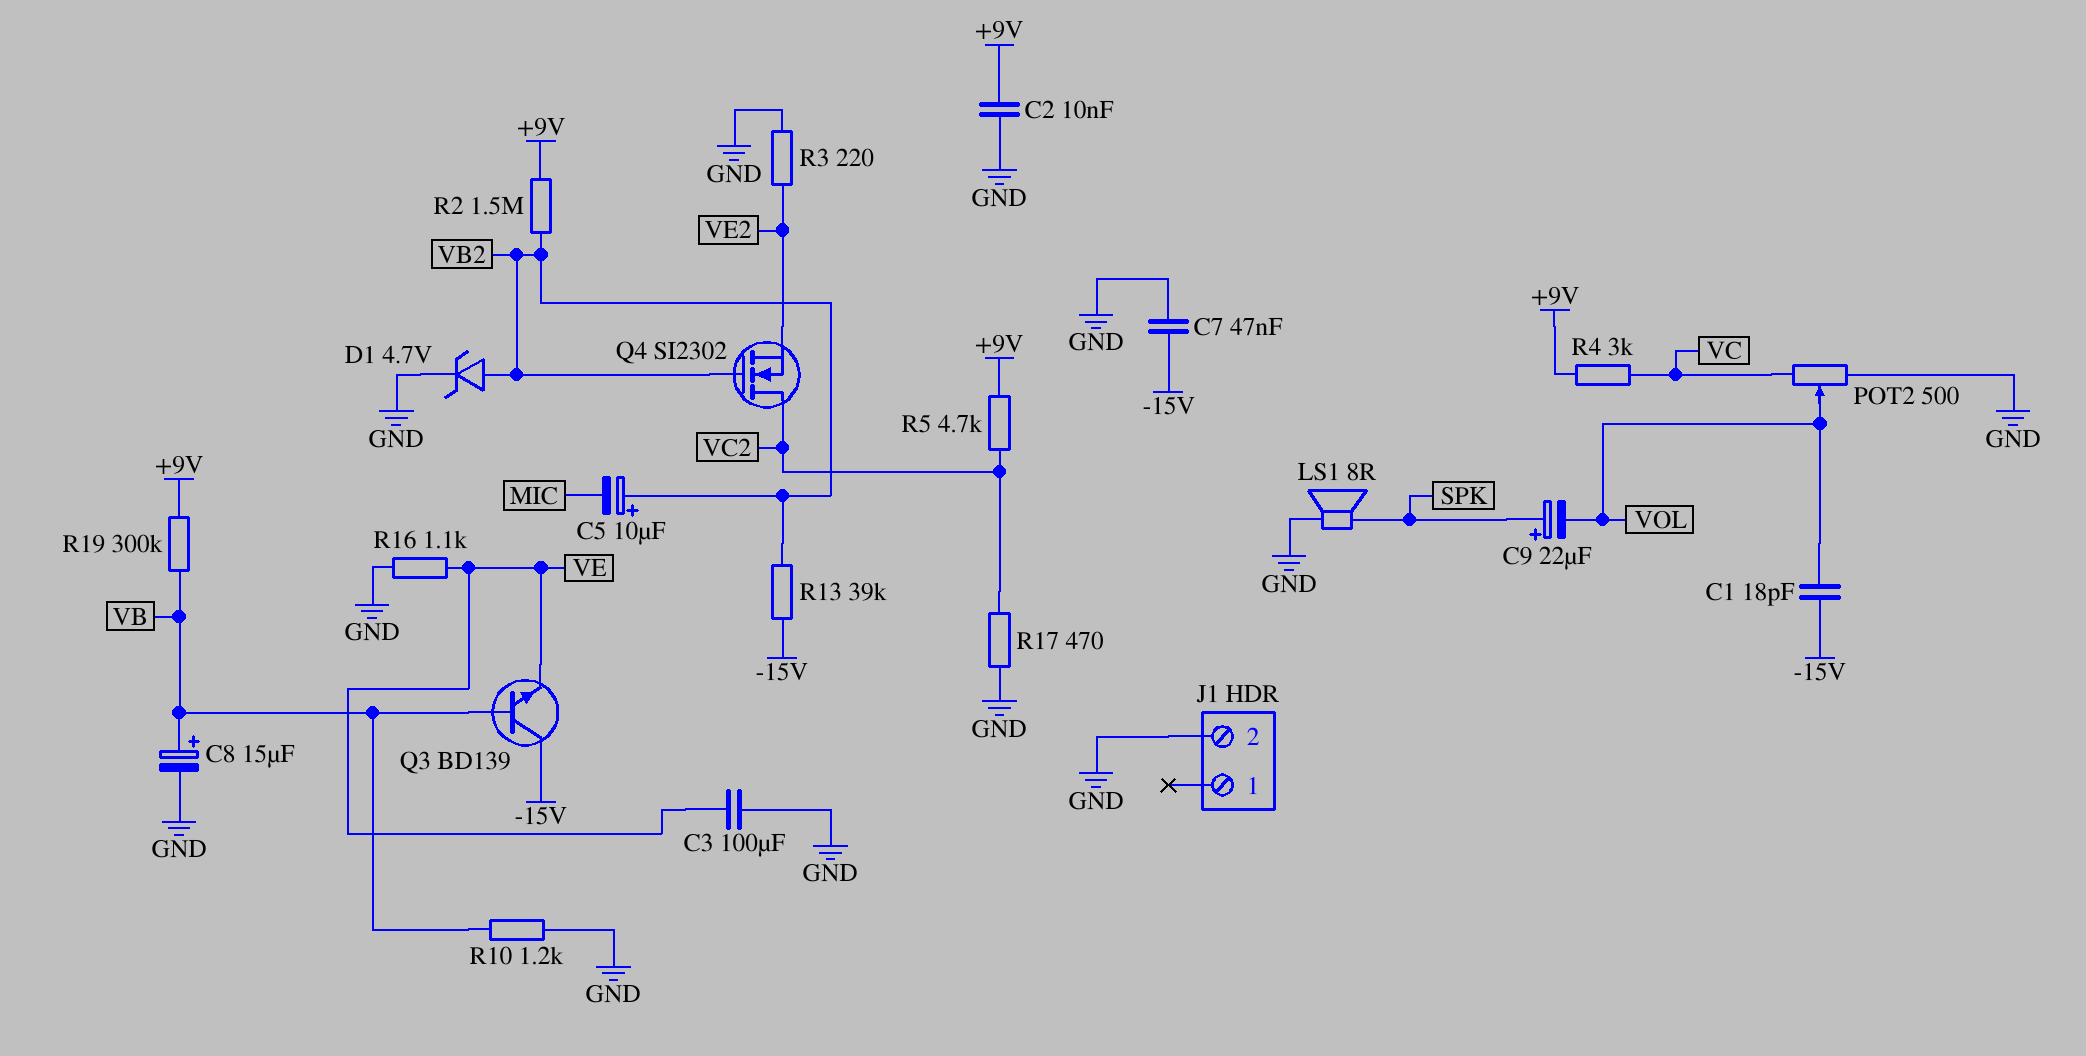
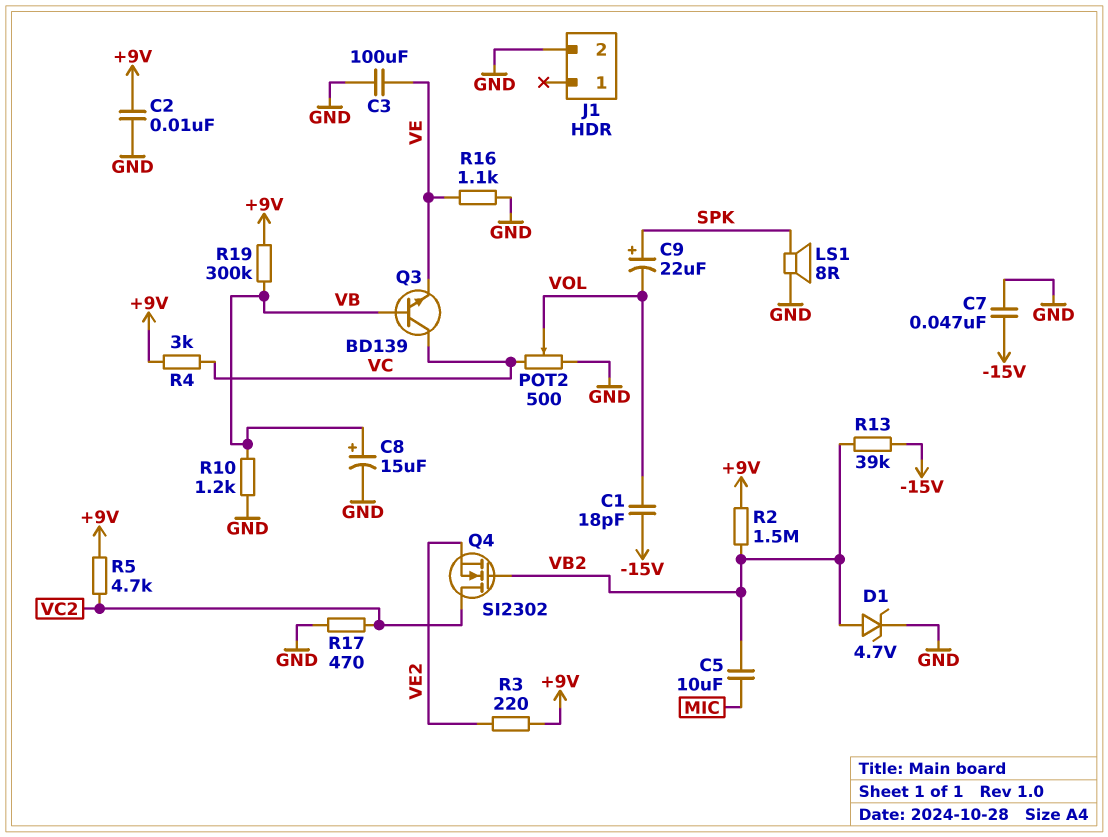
C5: 10uF (plus VB2, minus MIC) -> 10uF (MIC, VB2)
Q3: NPN BD139 (B VB, C -15V, E VE) -> NPN BD139 (B VB, C VC, E VE)
R3: 220 (GND, VE2) -> 220 (+9V, VE2)

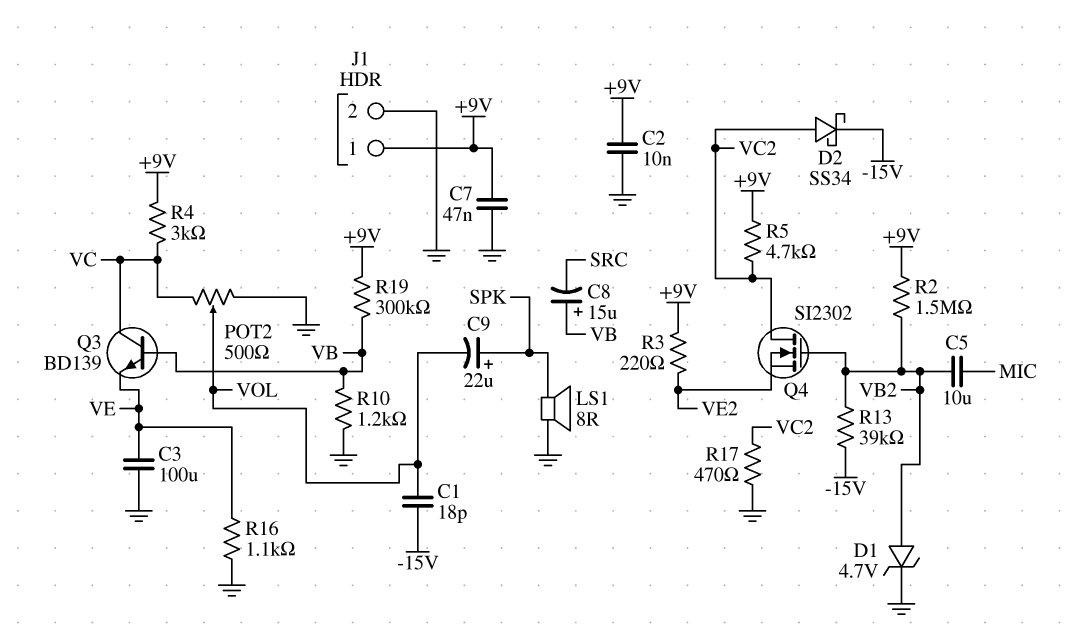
C7: 47nF (-15V, GND) -> 47nF (+9V, GND)
C8: 15uF (plus VB, minus GND) -> 15uF (plus VB, minus SRC)
D2: none -> schottky SS34 (A VC2, K -15V)
J1 pin 1: none -> +9V

